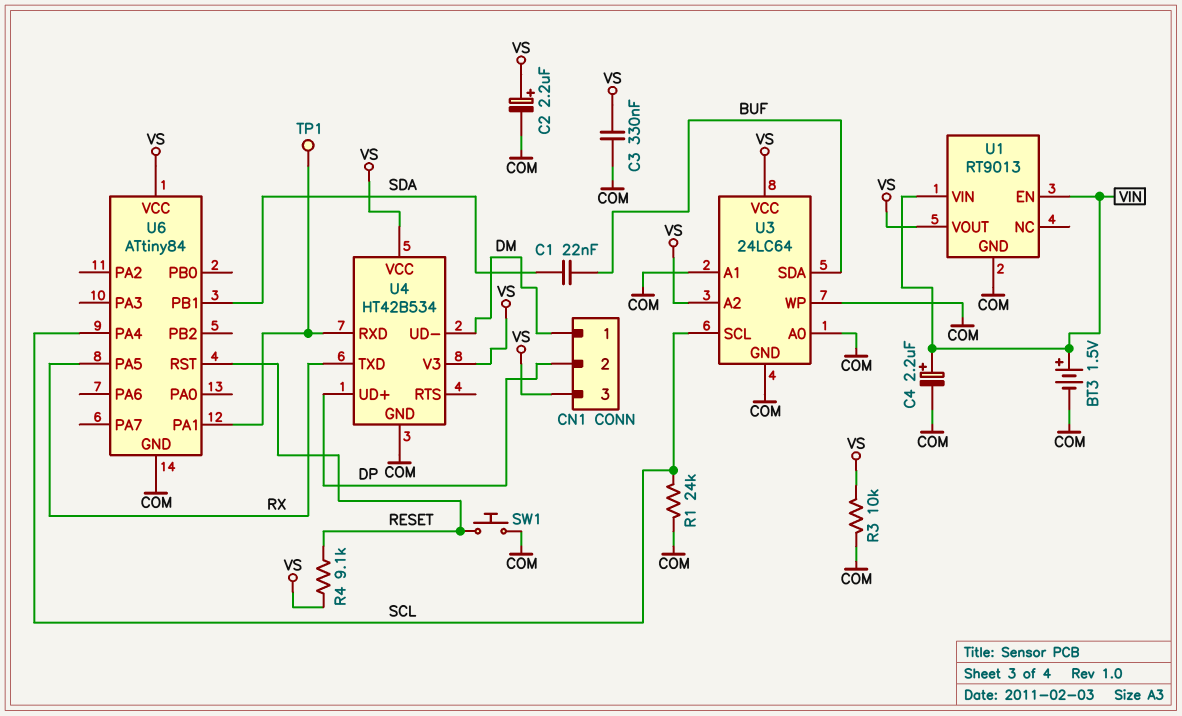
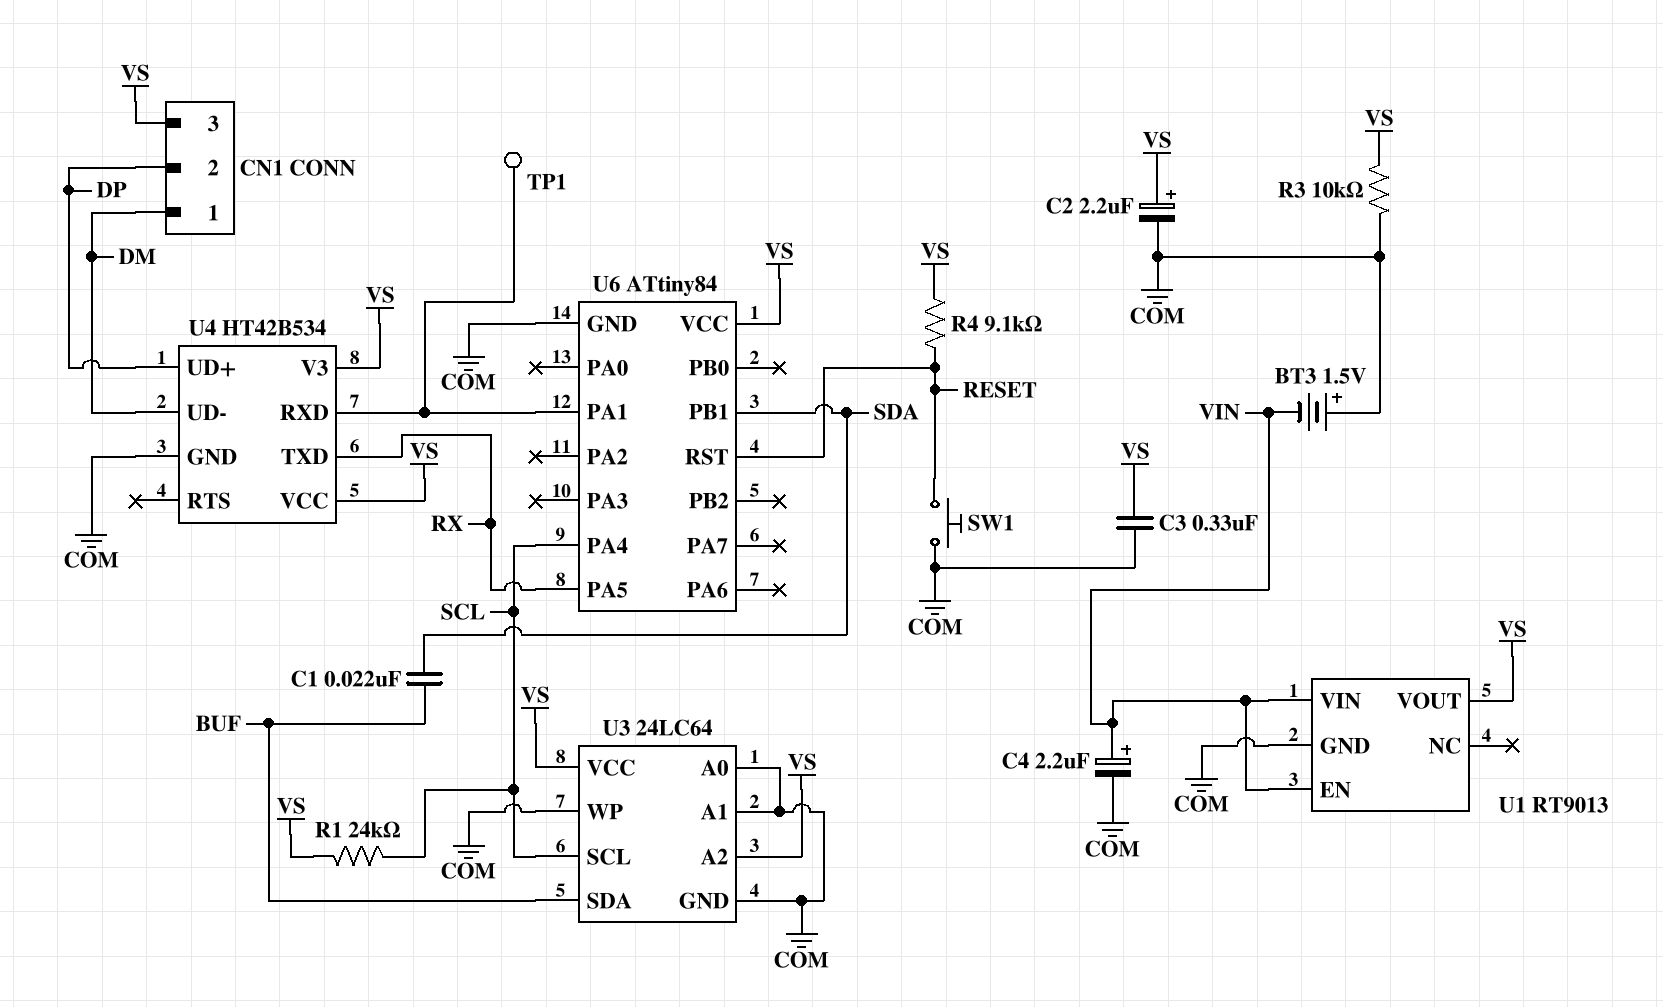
BT3: 1.5V (plus VIN, minus COM) -> 1.5V (plus COM, minus VIN)
R1: 24k (COM, SCL) -> 24k (SCL, VS)

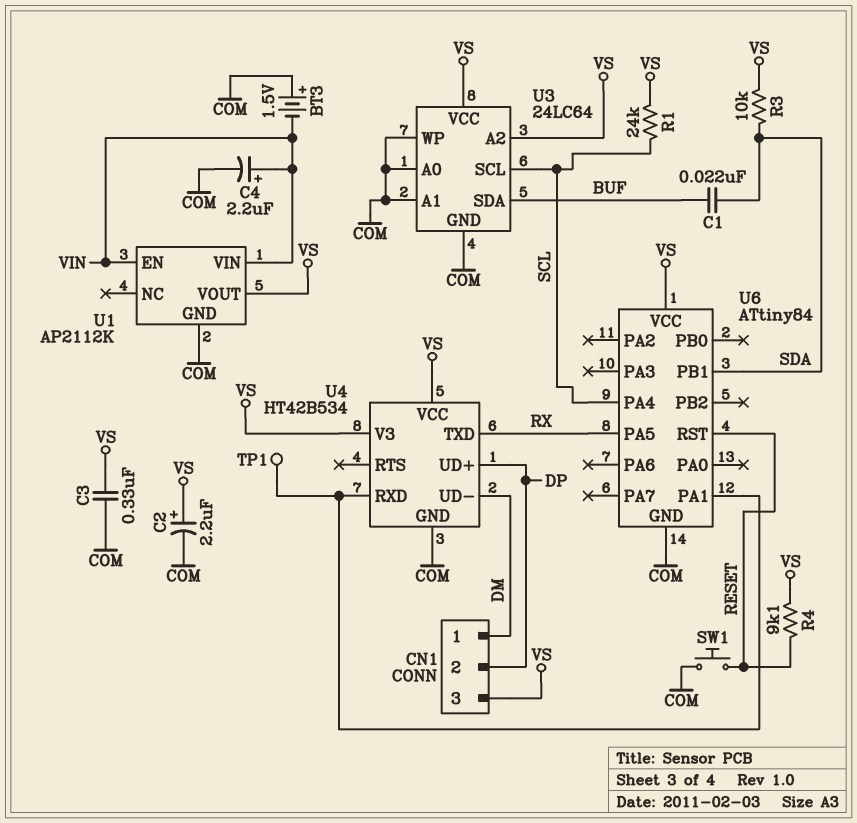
R3: 10k (COM, VS) -> 10k (SDA, VS)
U1: RT9013 -> AP2112K

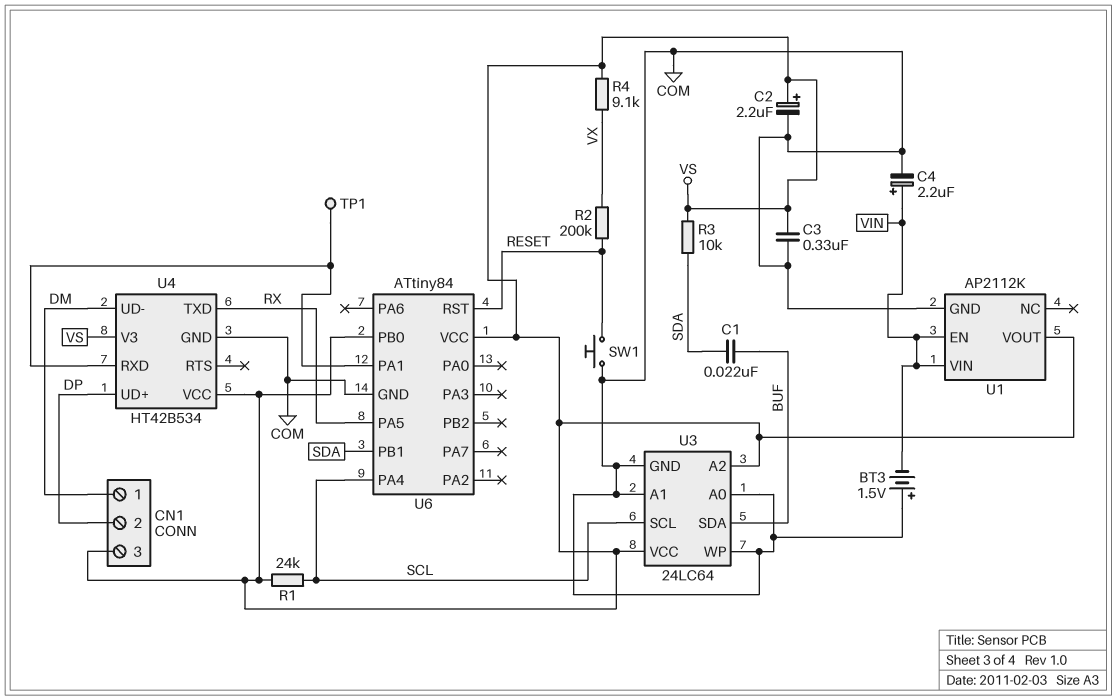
R2: none -> 200k (RESET, VX)
R4: 9.1k (RESET, VS) -> 9.1k (VS, VX)
U6 pin PB0: none -> VS

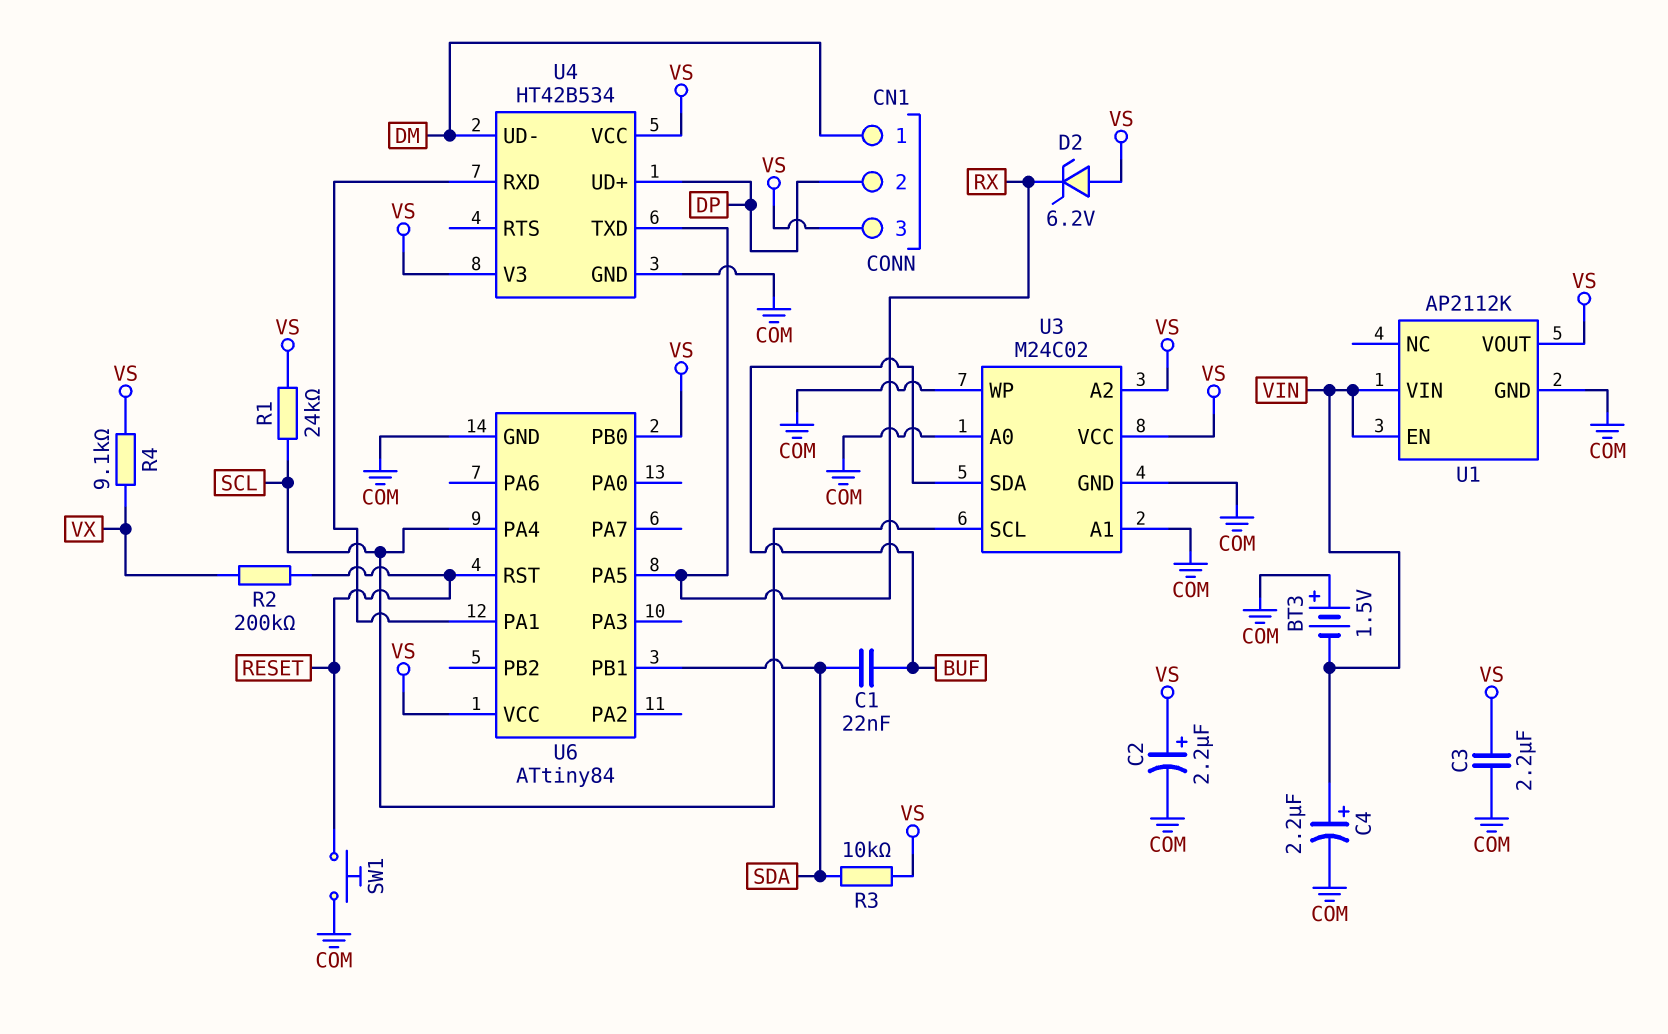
C3: 330nF (COM, VS) -> 2.2uF (COM, VS)
D2: none -> zener 6.2V (A VS, K RX)
TP1: test point (U4/RXD) -> none
U3: 24LC64 -> M24C02

